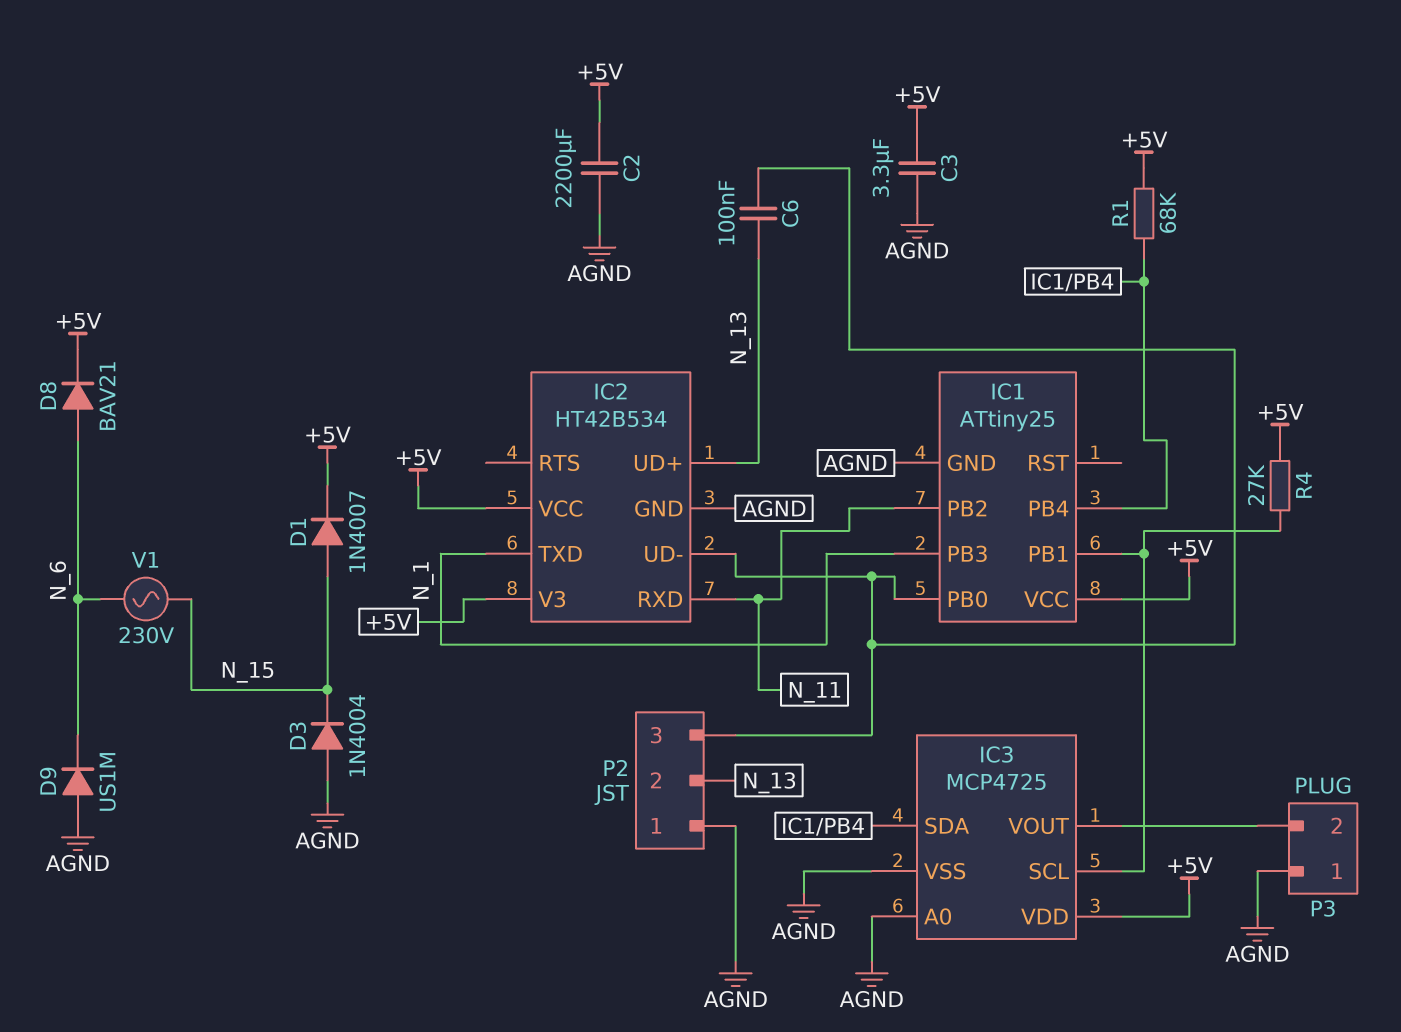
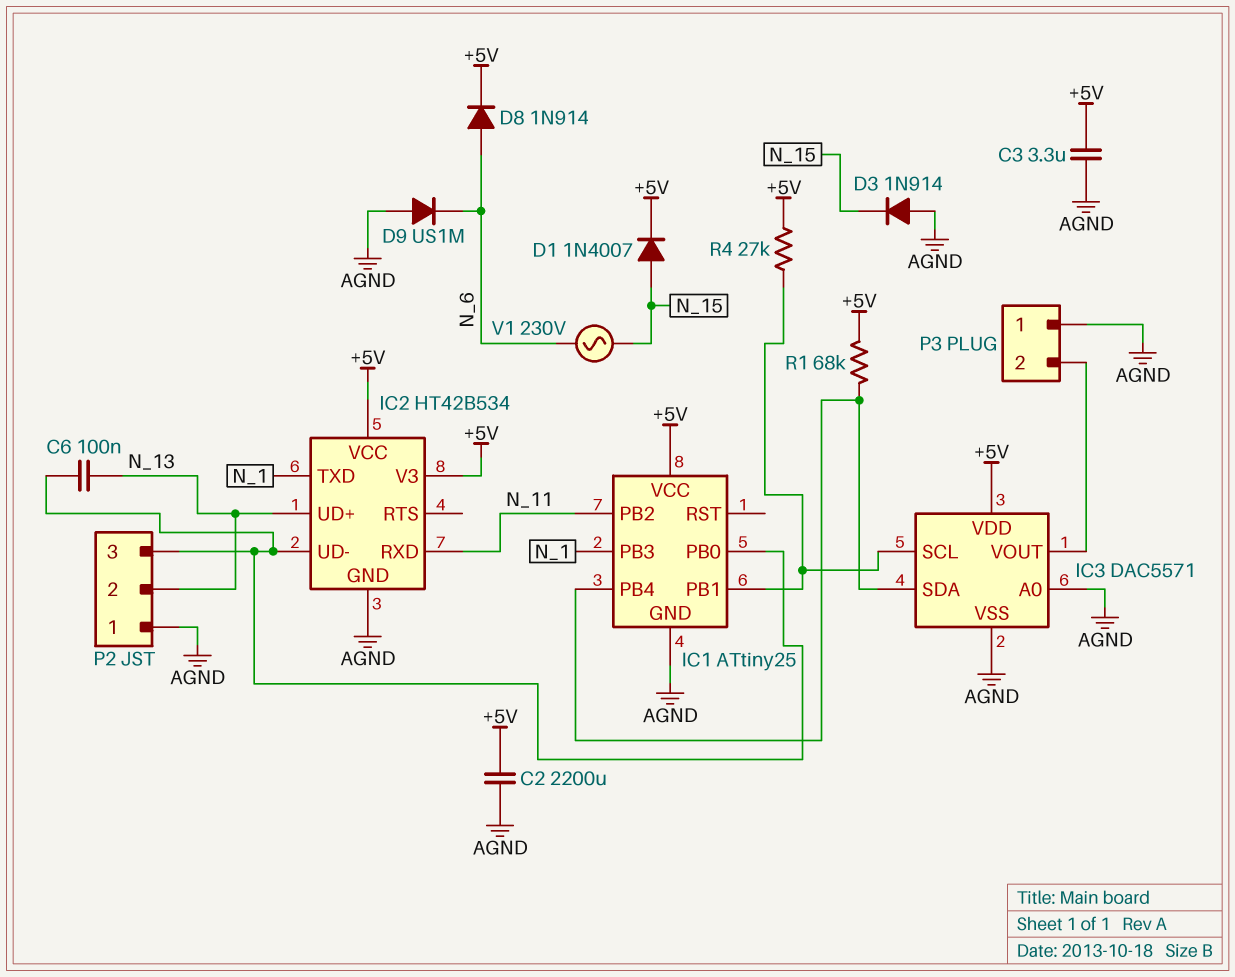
D3: diode 1N4004 (A AGND, K N_15) -> diode 1N914 (A AGND, K N_15)
D8: diode BAV21 (A N_6, K +5V) -> diode 1N914 (A N_6, K +5V)
IC3: MCP4725 -> DAC5571

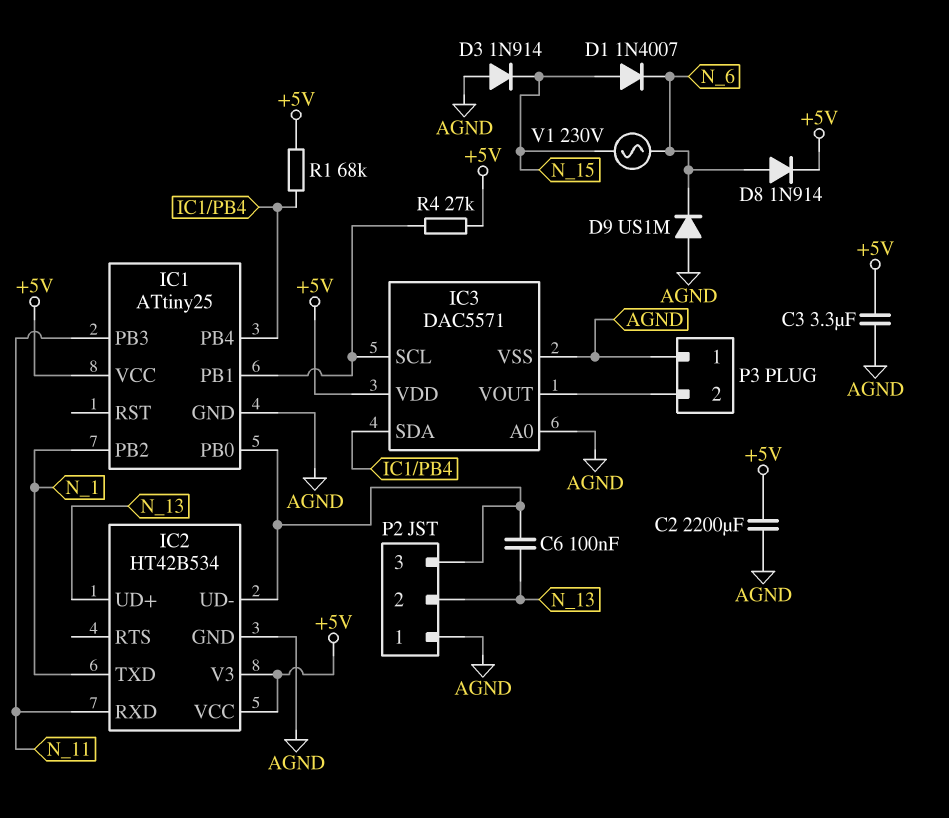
D1: diode 1N4007 (A N_15, K +5V) -> diode 1N4007 (A N_15, K N_6)
IC1 pin PB2: N_11 -> N_1
IC1 pin PB3: N_1 -> N_11

